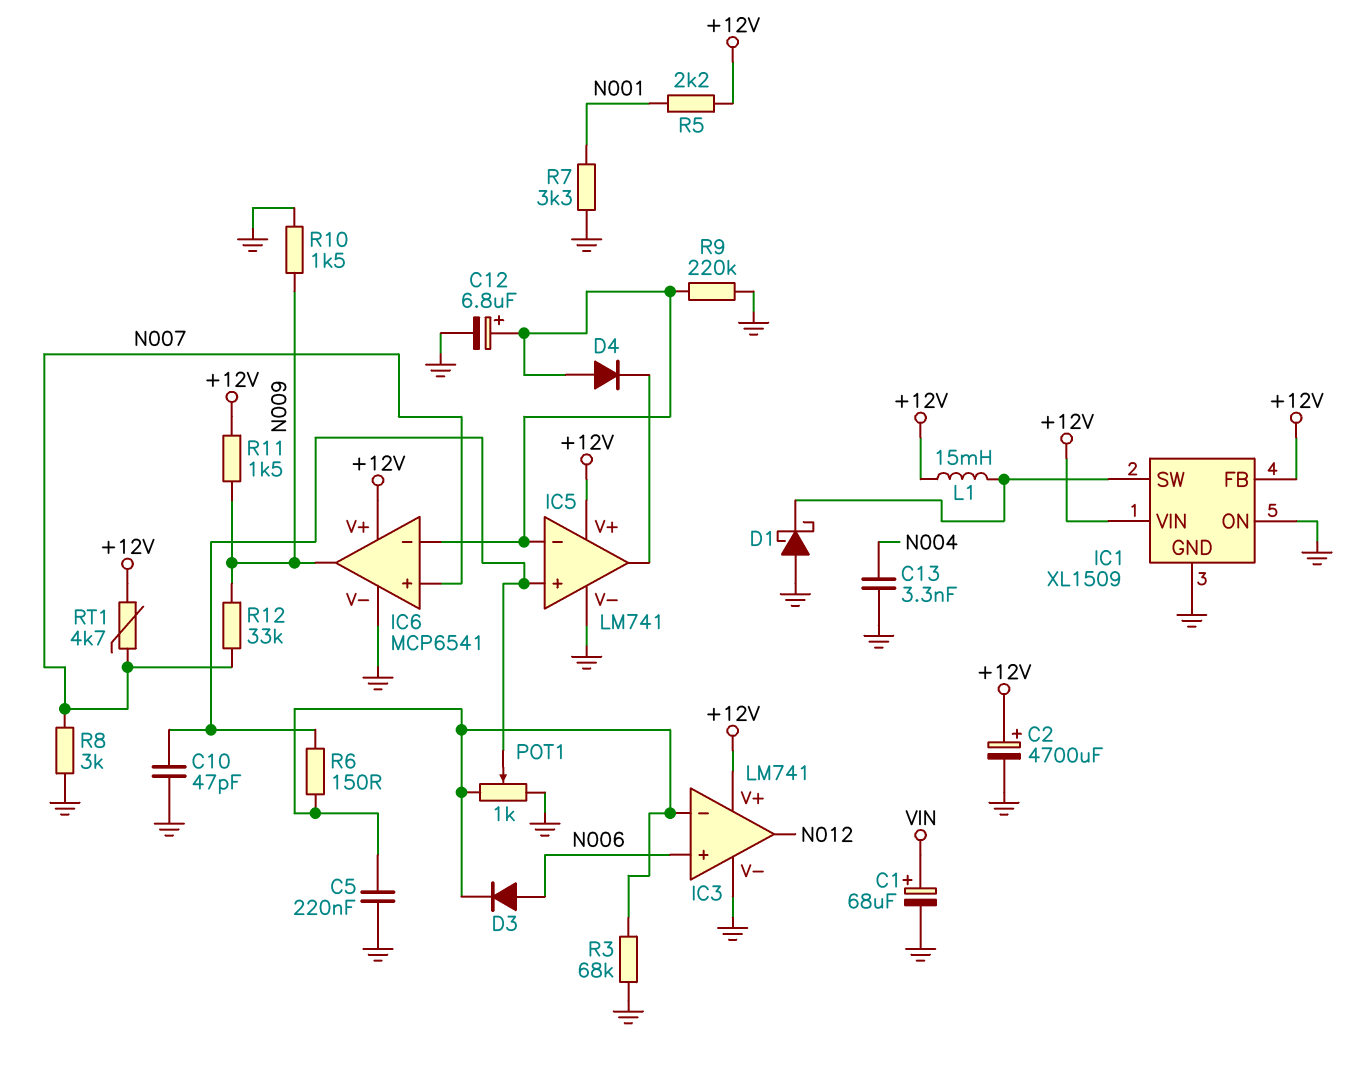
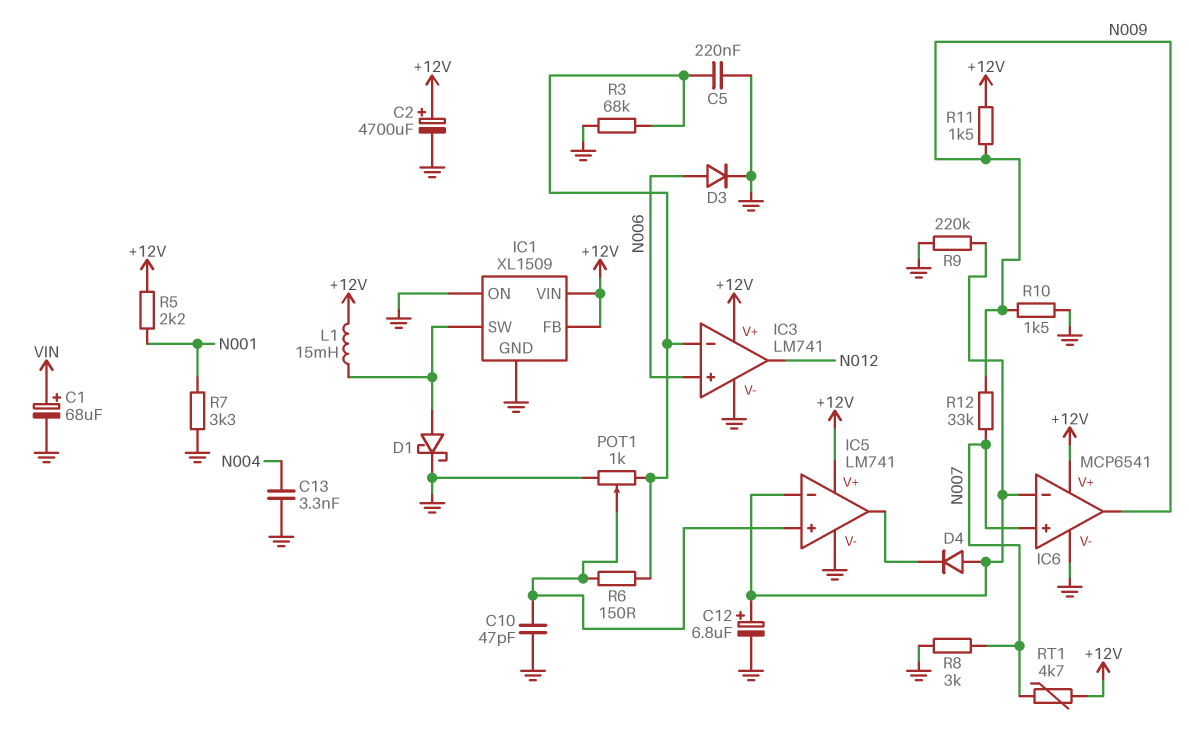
D1: schottky (A GND, K IC1/SW) -> schottky (A IC1/SW, K GND)
D3: diode (A N006, K IC3/in-) -> diode (A N006, K GND)

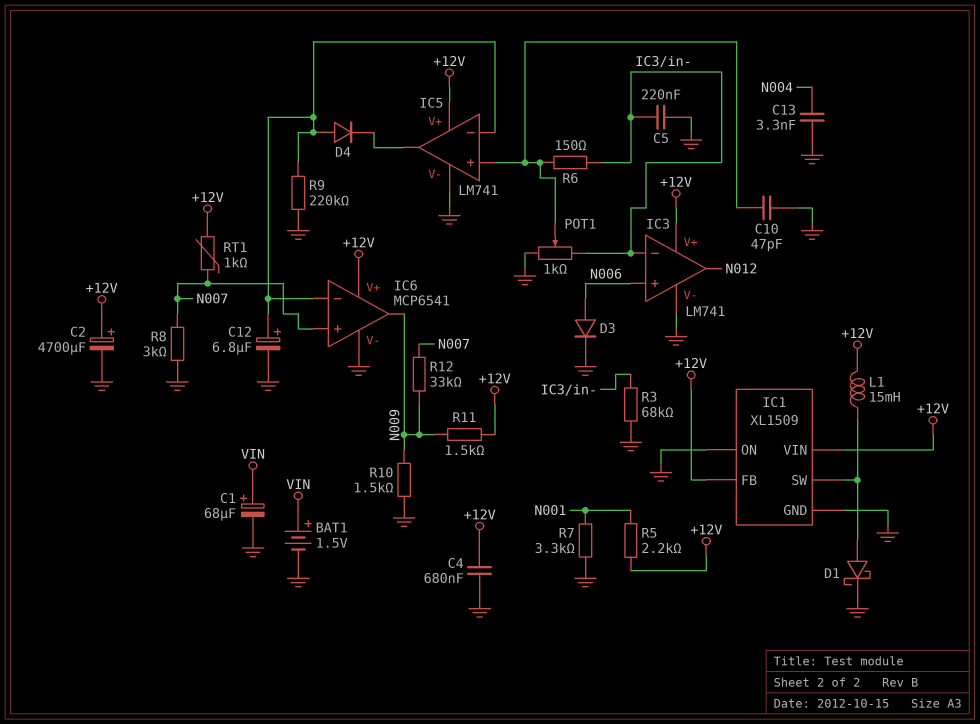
BAT1: none -> 1.5V (plus VIN, minus GND)
C4: none -> 680nF (+12V, GND)
RT1: 4.7k (+12V, N007) -> 1k (+12V, N007)

